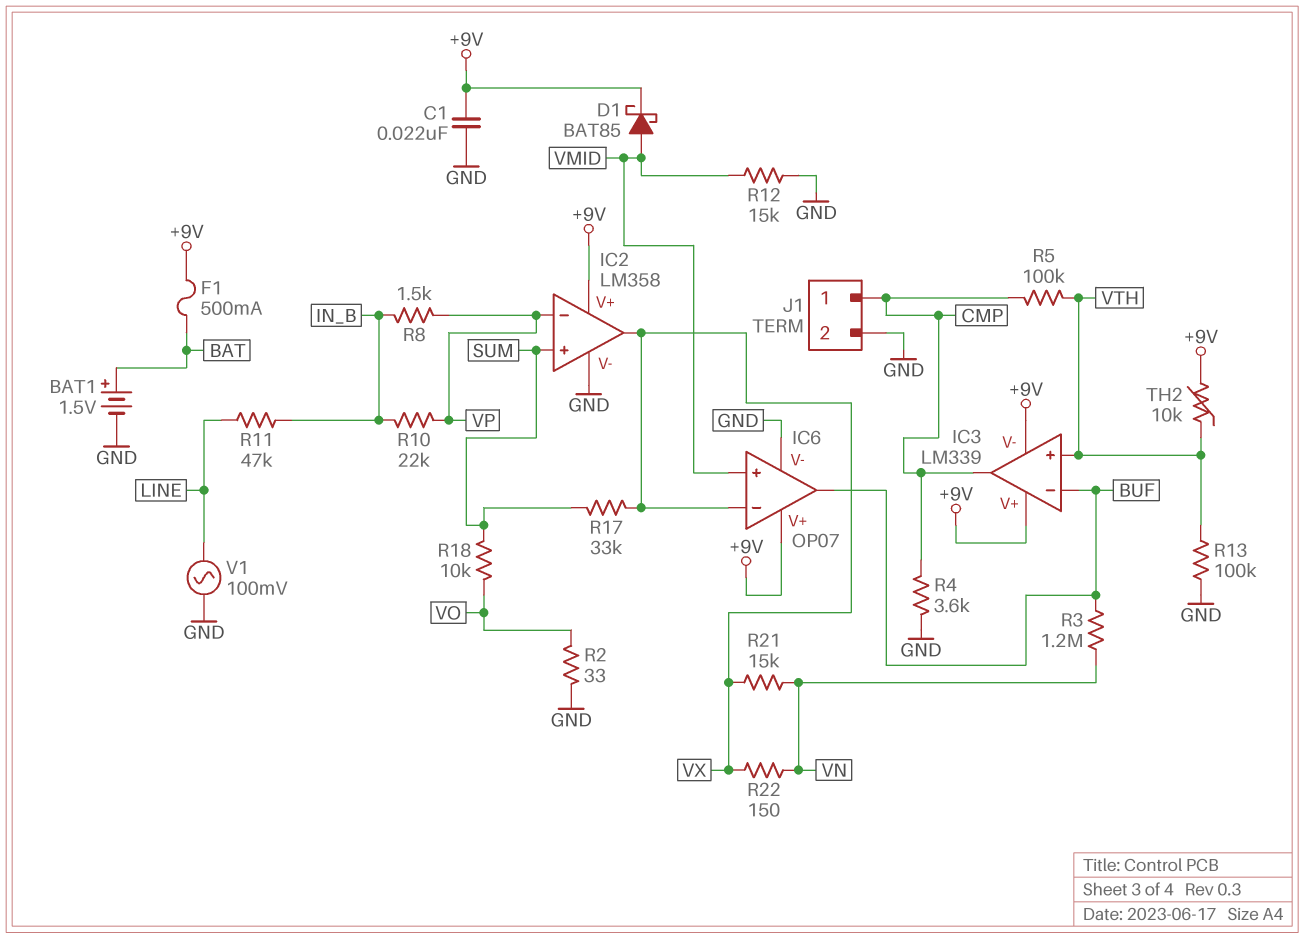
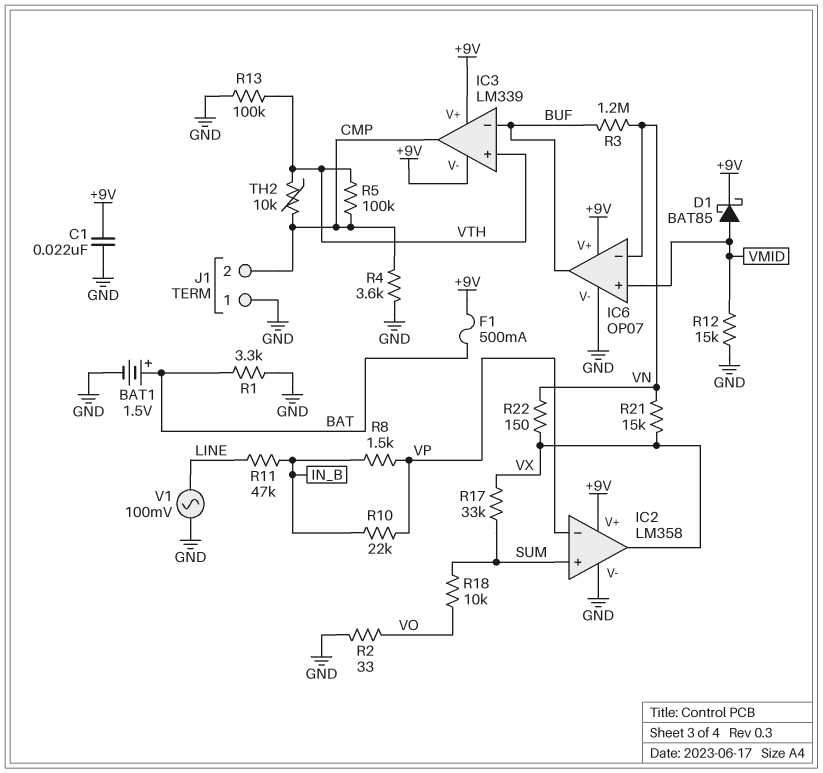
IC6 pin in-: VX -> VN
J1 pin 1: CMP -> GND
J1 pin 2: GND -> CMP
R1: none -> 3.3k (BAT, GND)
TH2: 10k (+9V, VTH) -> 10k (CMP, VTH)

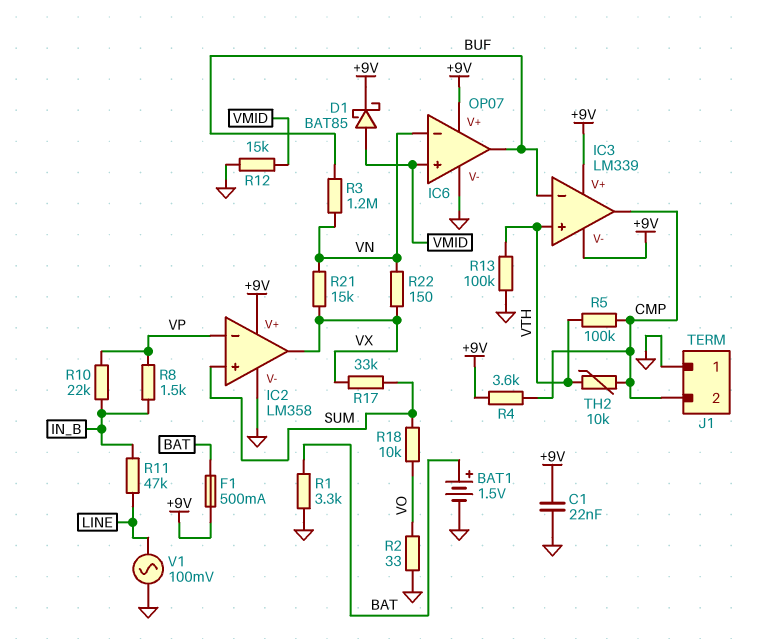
R4: 3.6k (CMP, GND) -> 3.6k (+9V, CMP)

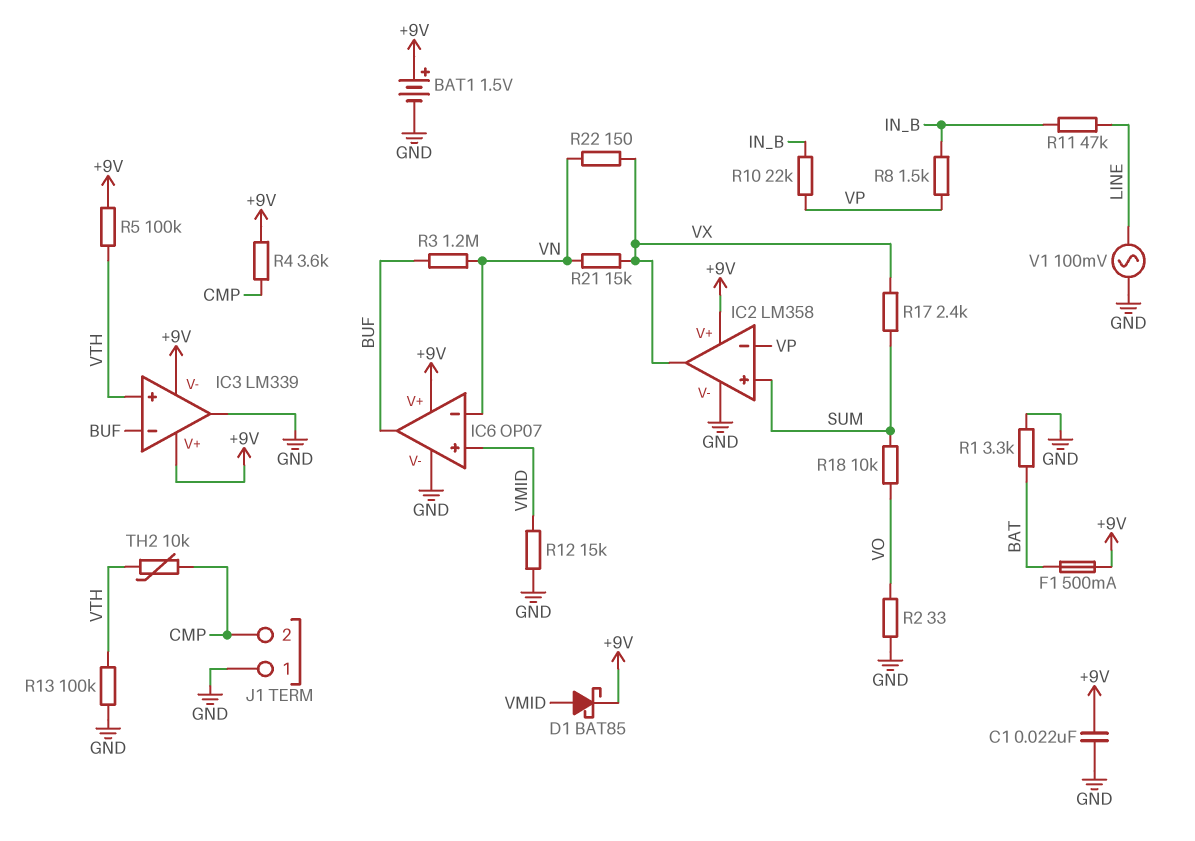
BAT1: 1.5V (plus BAT, minus GND) -> 1.5V (plus +9V, minus GND)
IC3 pin out: CMP -> GND
R5: 100k (CMP, VTH) -> 100k (+9V, VTH)
R17: 33k (SUM, VX) -> 2.4k (SUM, VX)

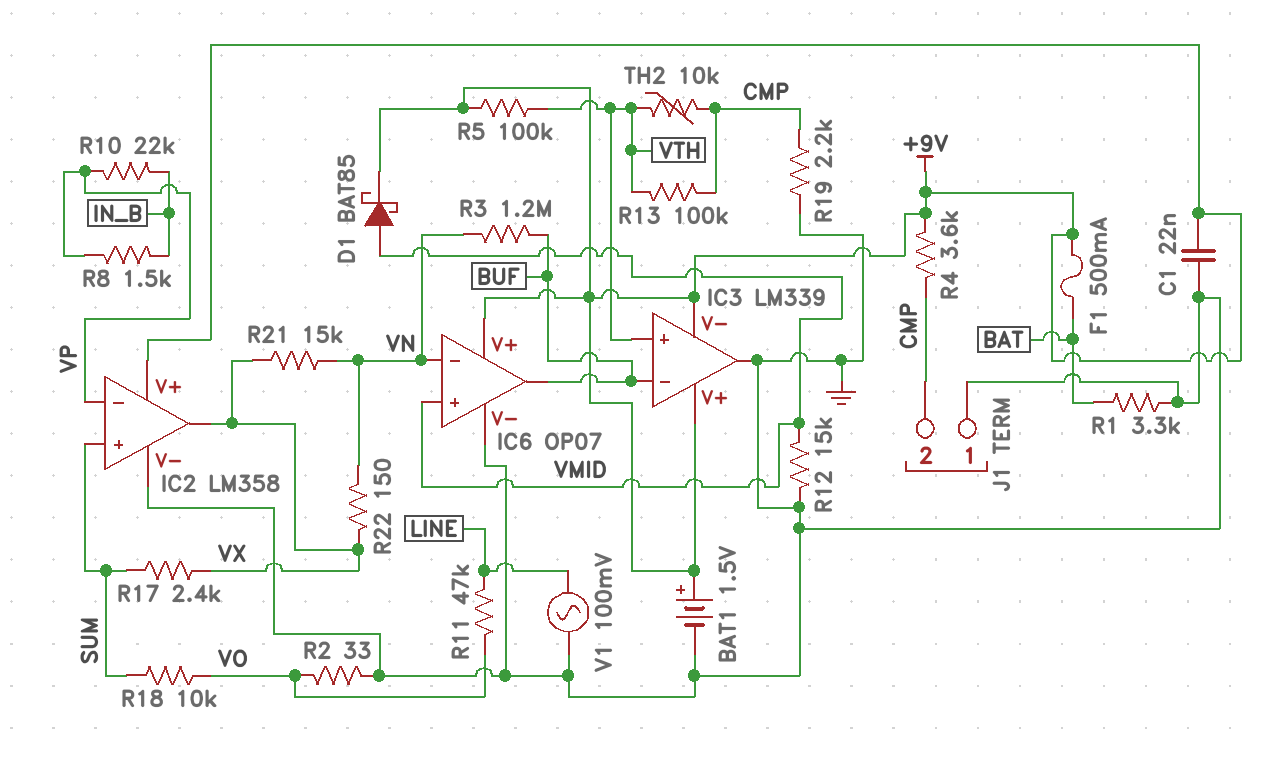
R11: 47k (IN_B, LINE) -> 47k (LINE, VO)
R13: 100k (GND, VTH) -> 100k (CMP, VTH)
R19: none -> 2.2k (CMP, GND)

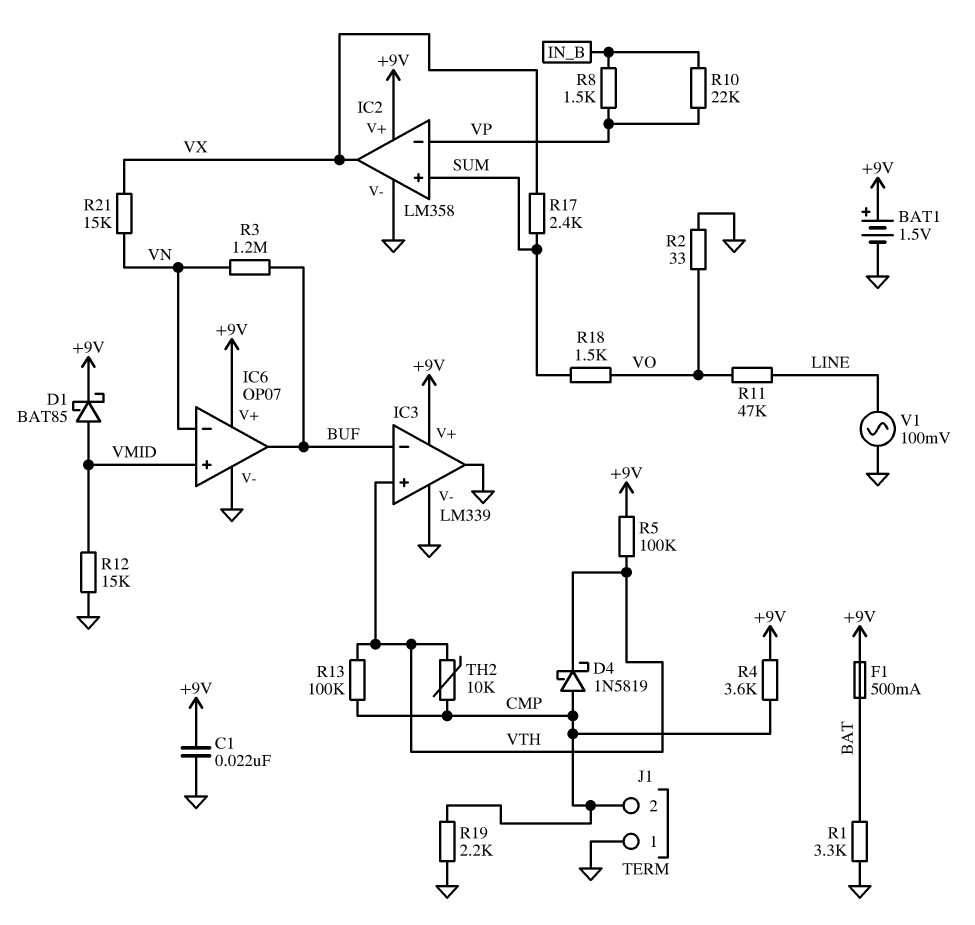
D4: none -> schottky 1N5819 (A CMP, K VTH)
IC3 pin V-: +9V -> GND
R18: 10k (SUM, VO) -> 1.5k (SUM, VO)
R22: 150 (VN, VX) -> none

